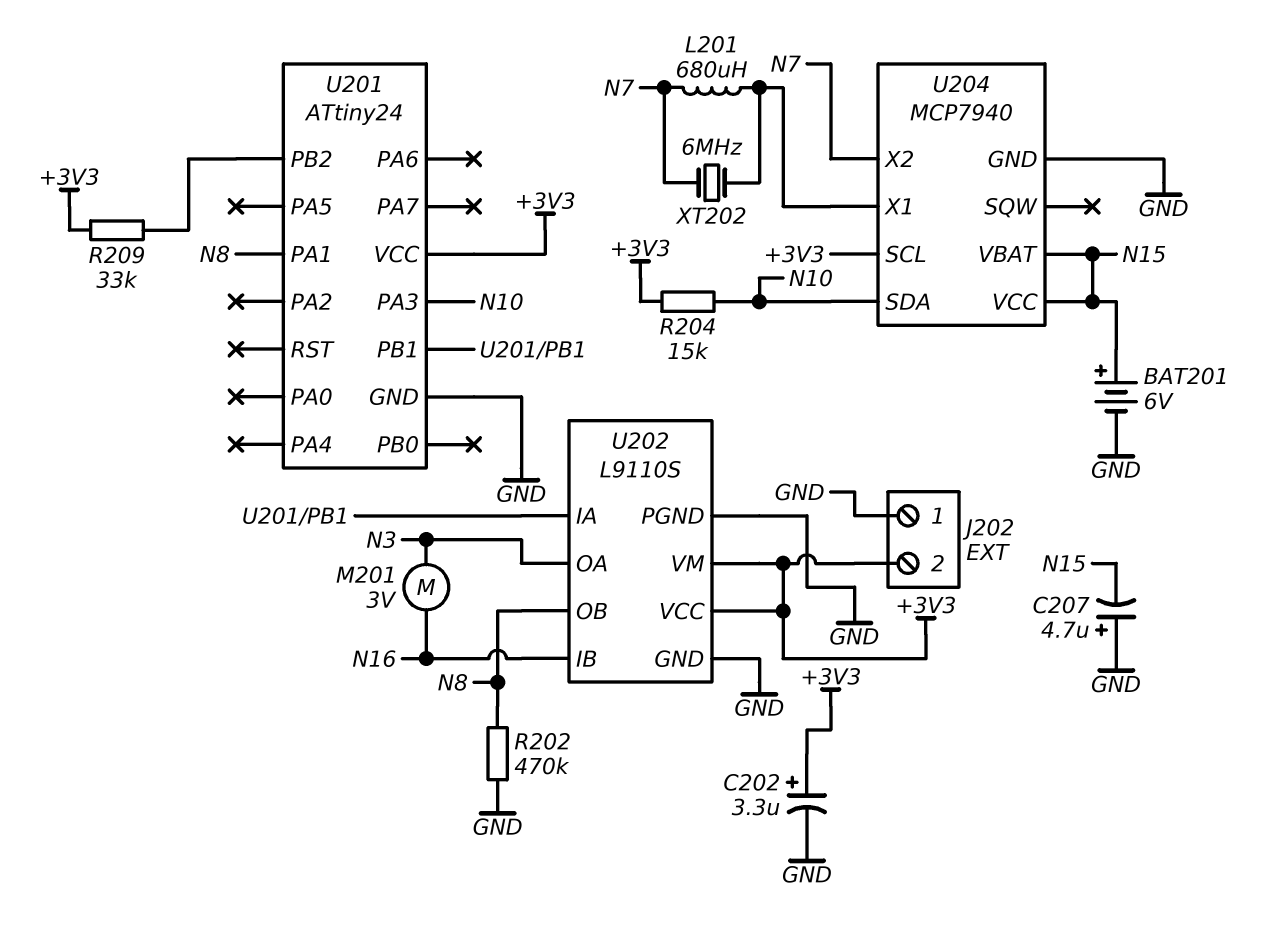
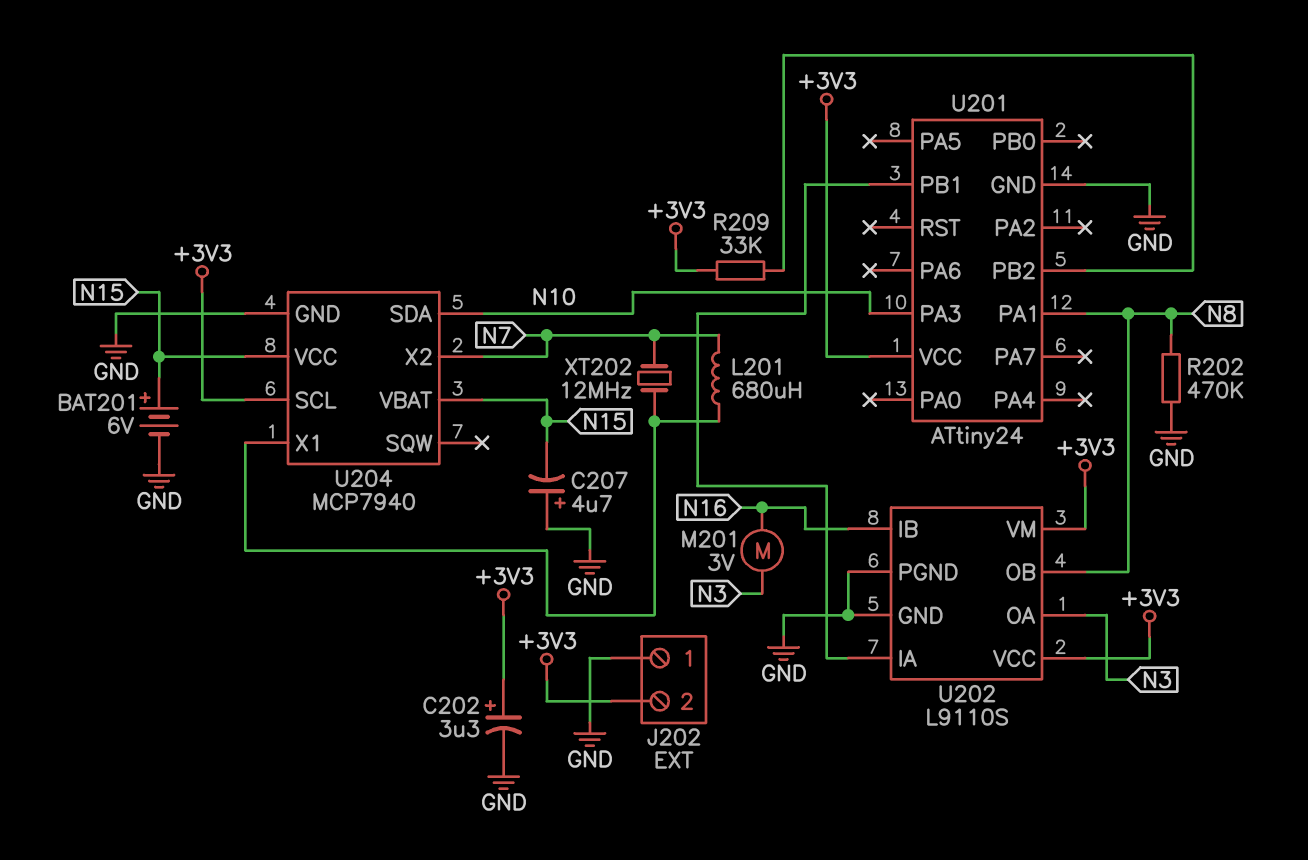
R204: 15k (+3V3, N10) -> none
XT202: 6MHz (N7, U204/X1) -> 12MHz (N7, U204/X1)

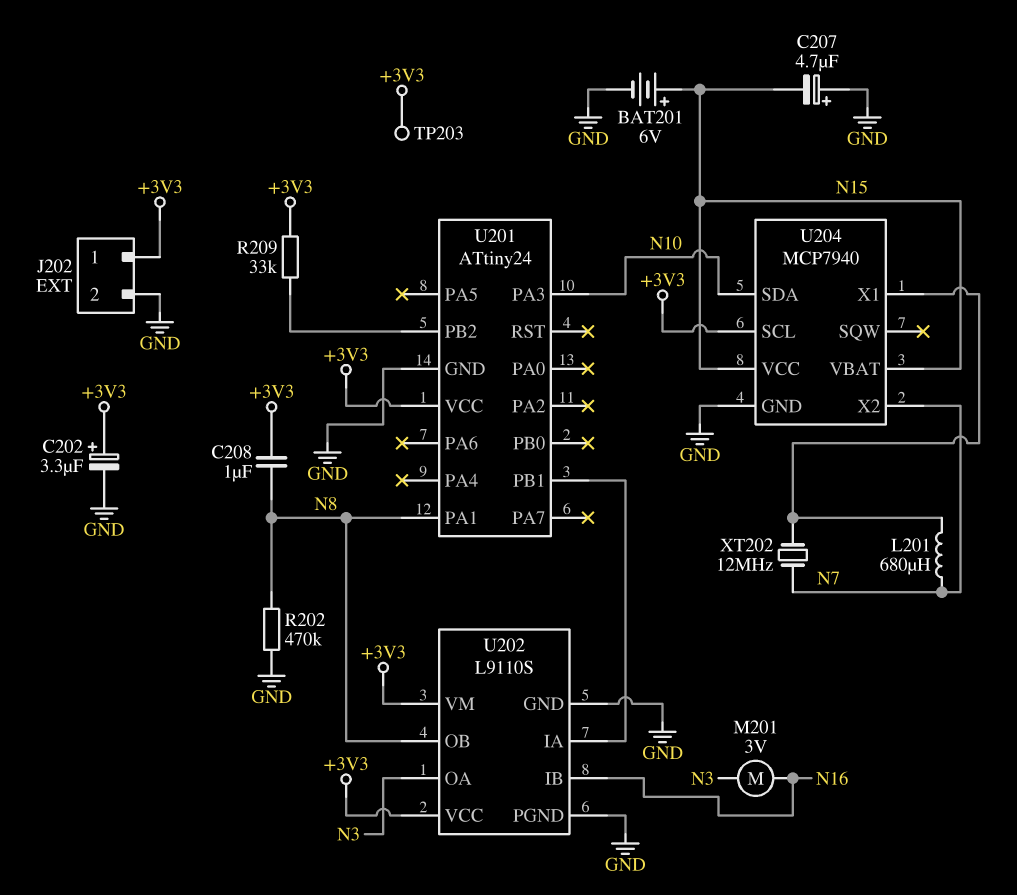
C208: none -> 1uF (+3V3, N8)
J202 pin 1: GND -> +3V3
J202 pin 2: +3V3 -> GND
TP203: none -> test point (+3V3)

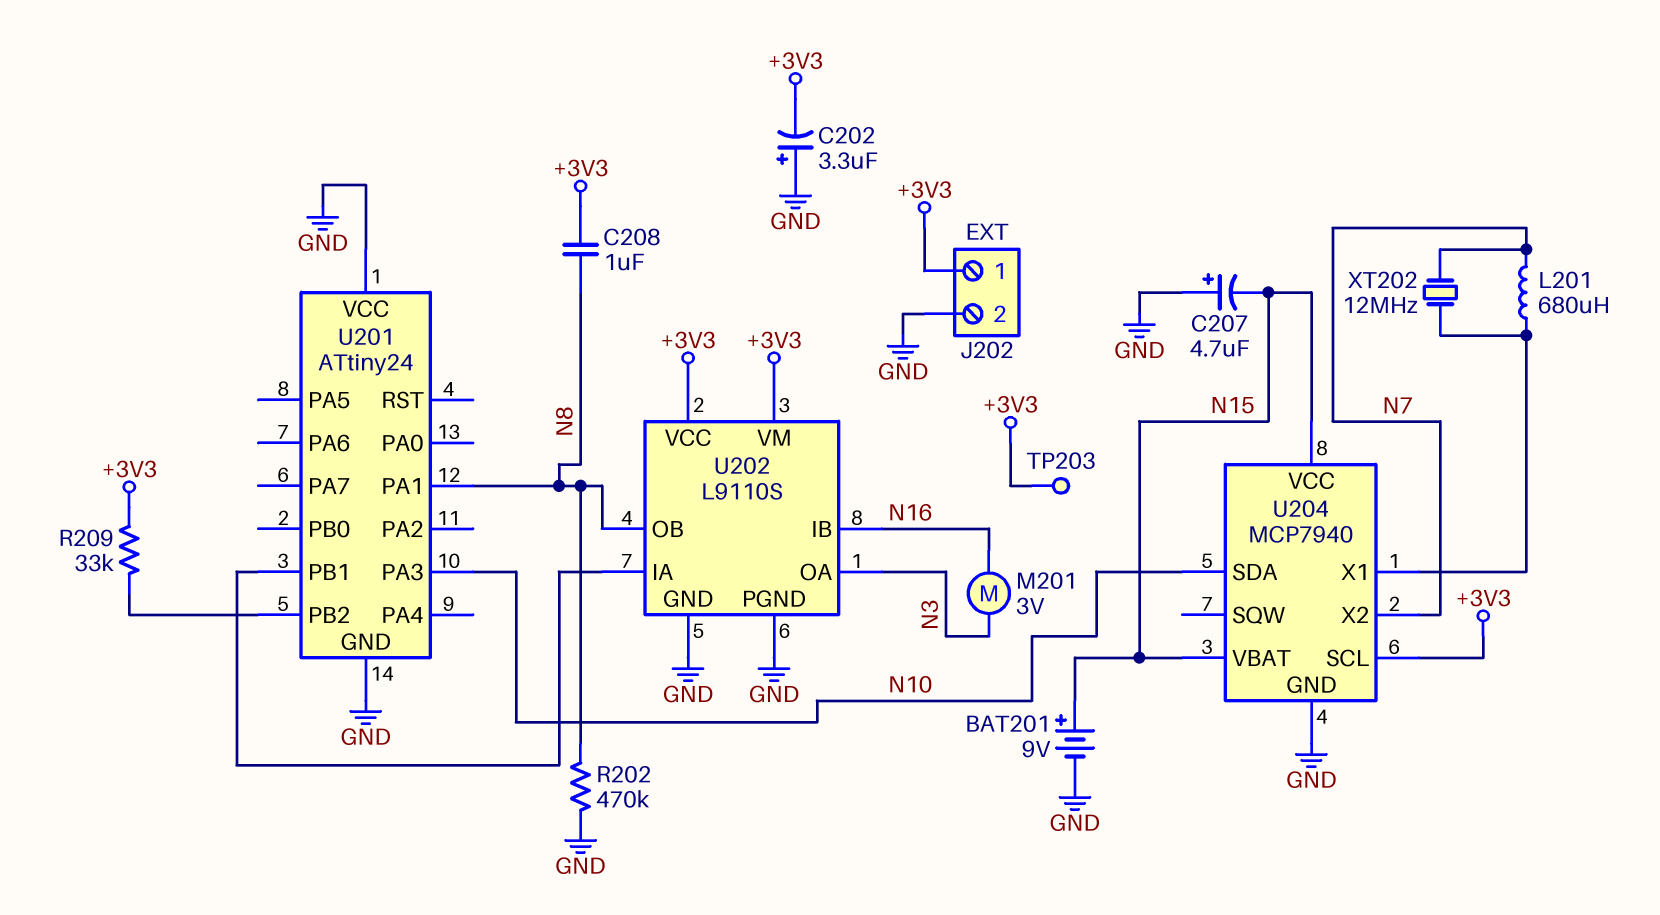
BAT201: 6V (plus N15, minus GND) -> 9V (plus N15, minus GND)
C202: 3.3uF (plus +3V3, minus GND) -> 3.3uF (plus GND, minus +3V3)
U201 pin VCC: +3V3 -> GND

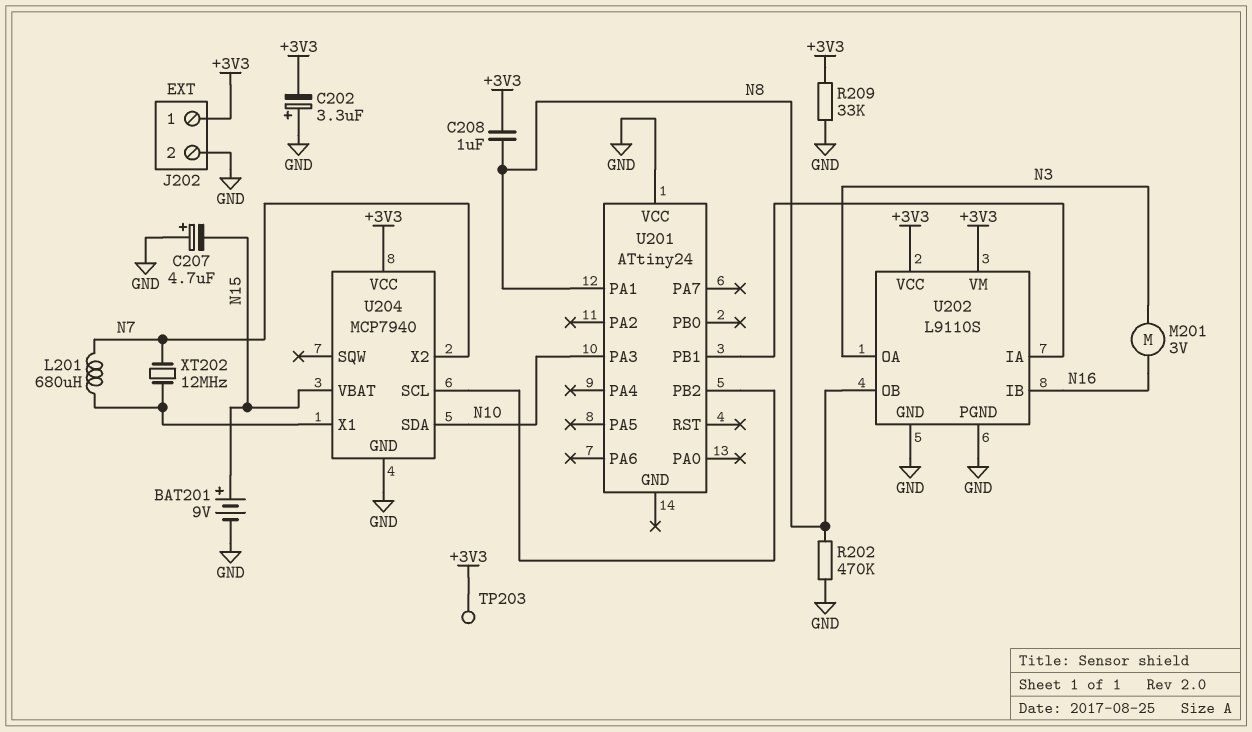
R209: 33k (+3V3, U201/PB2) -> 33k (+3V3, GND)
U201 pin GND: GND -> none
U204 pin SCL: +3V3 -> U201/PB2
U204 pin VCC: N15 -> +3V3

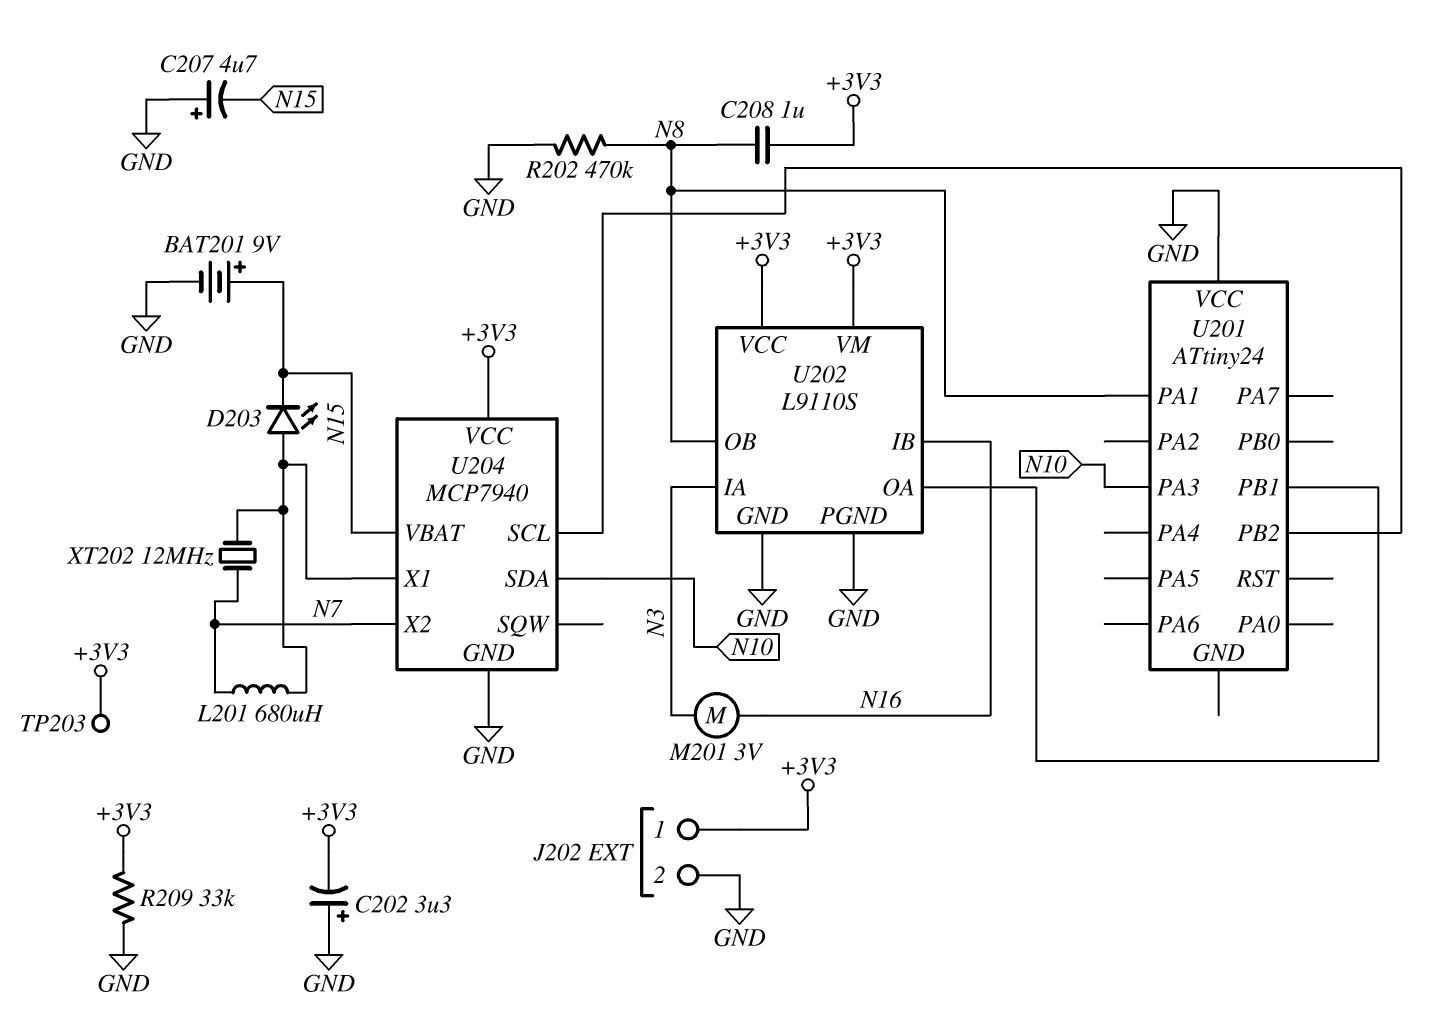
D203: none -> LED (A U204/X1, K N15)
U202 pin IA: U201/PB1 -> N3
U202 pin OA: N3 -> U201/PB1

